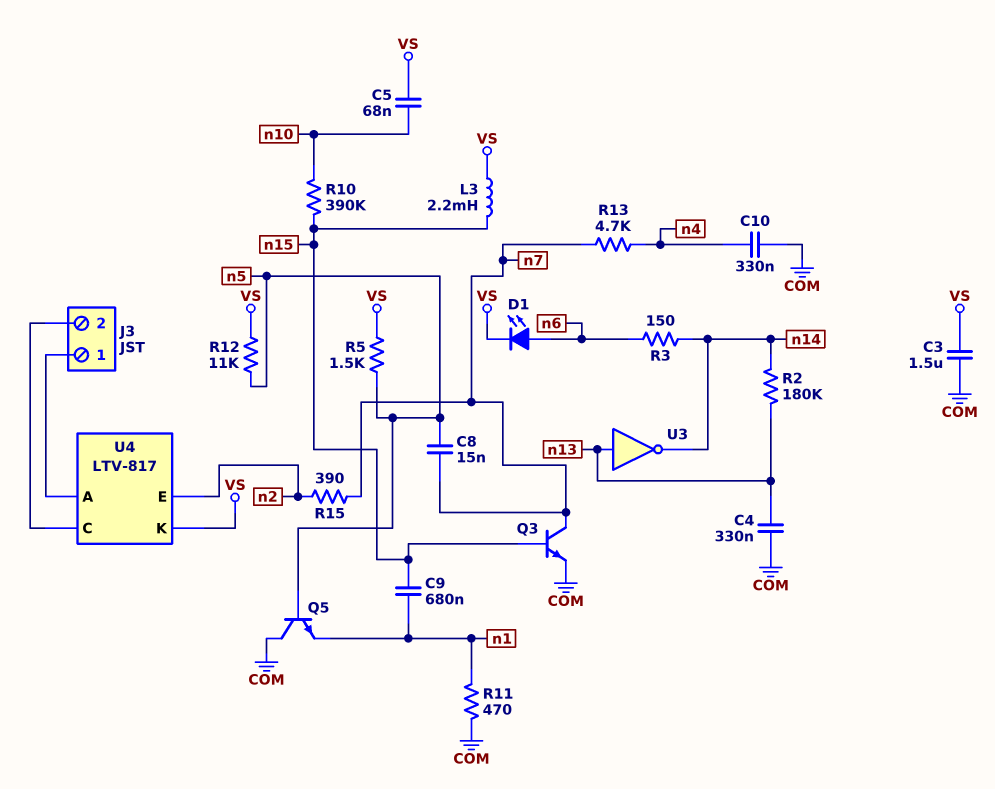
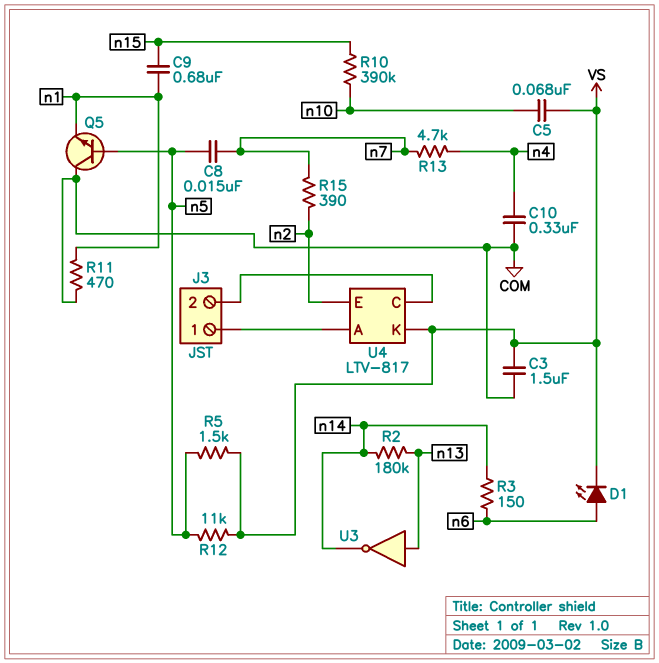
C4: 330nF (COM, n13) -> none
L3: 2.2mH (VS, n15) -> none
Q3: NPN (B n15, C n7, E COM) -> none

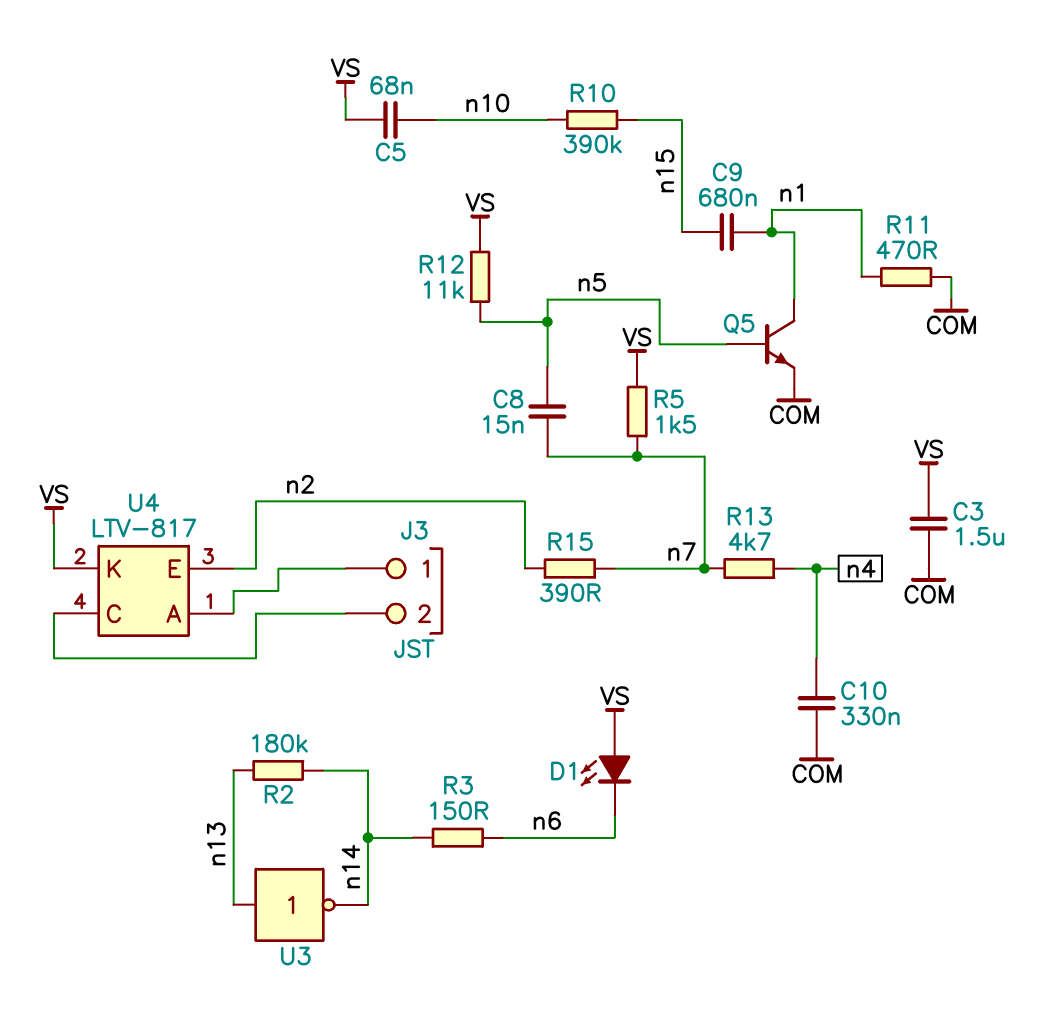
D1: LED (A n6, K VS) -> LED (A VS, K n6)
Q5: NPN (B n5, C COM, E n1) -> NPN (B n5, C n1, E COM)
R5: 1.5k (VS, n5) -> 1.5k (VS, n7)

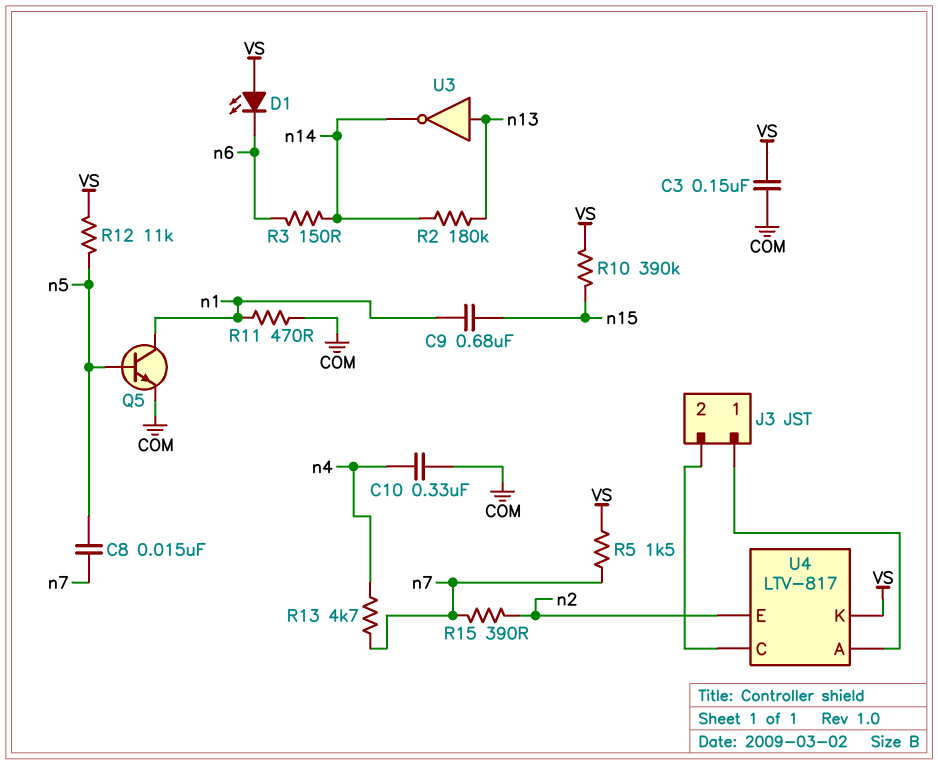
C3: 1.5uF (COM, VS) -> 150nF (COM, VS)
C5: 68nF (VS, n10) -> none
R10: 390k (n10, n15) -> 390k (VS, n15)

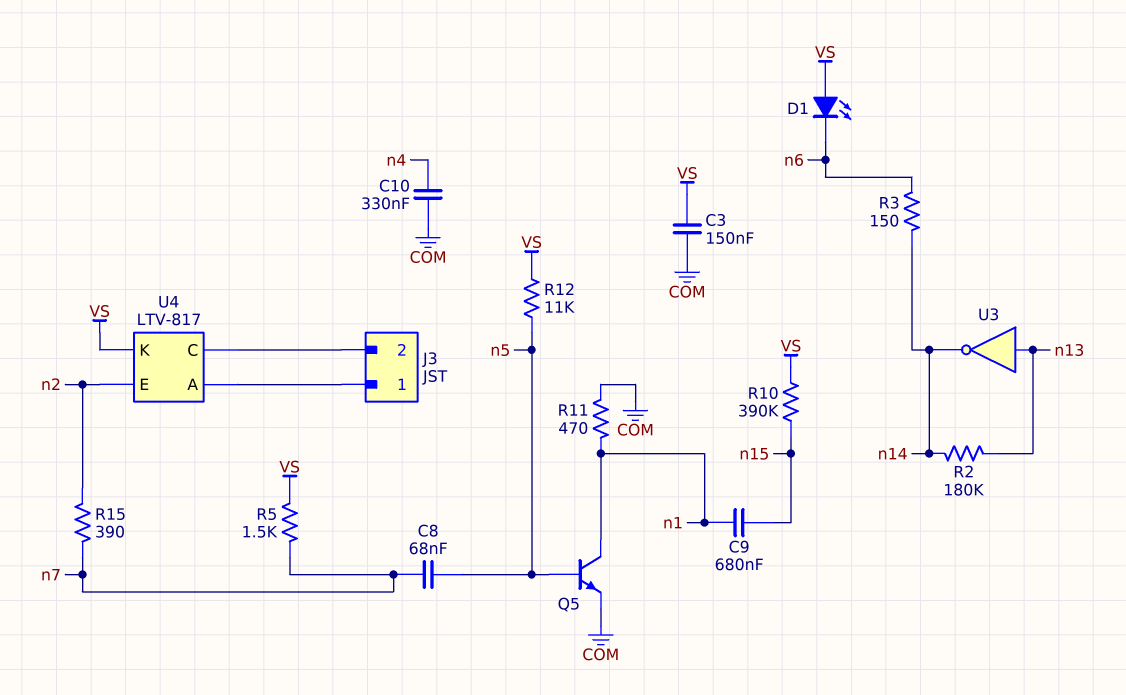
C8: 15nF (n5, n7) -> 68nF (n5, n7)
R13: 4.7k (n4, n7) -> none

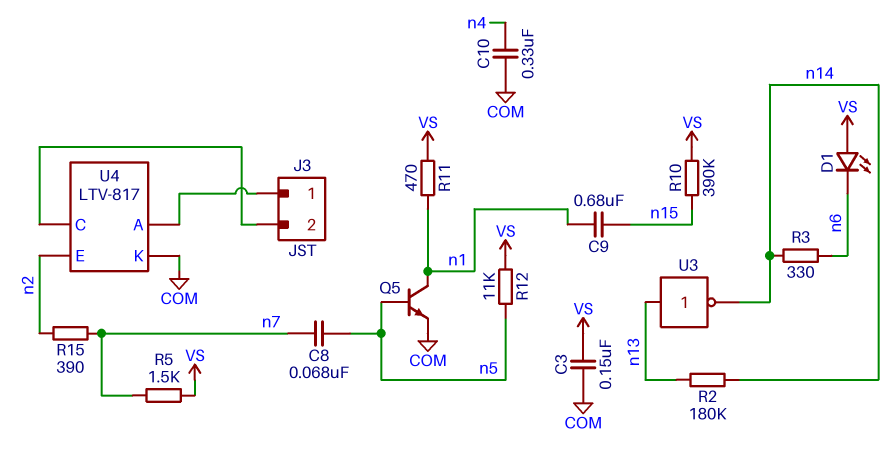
R3: 150 (n6, n14) -> 330 (n6, n14)
R11: 470 (COM, n1) -> 470 (VS, n1)
U4 pin K: VS -> COM

